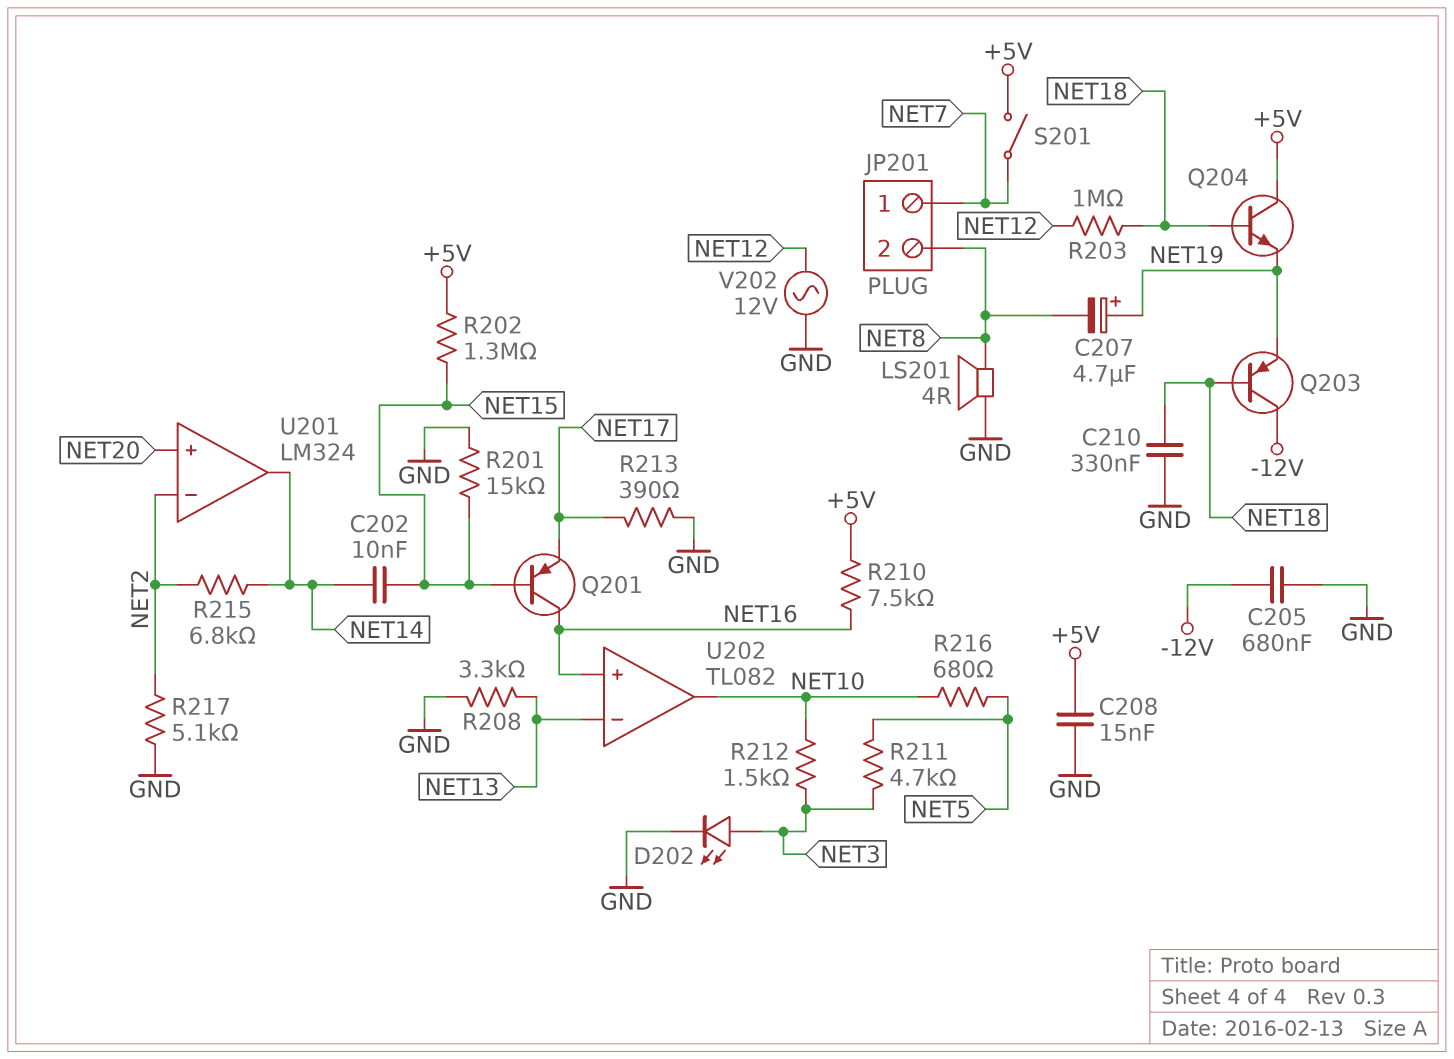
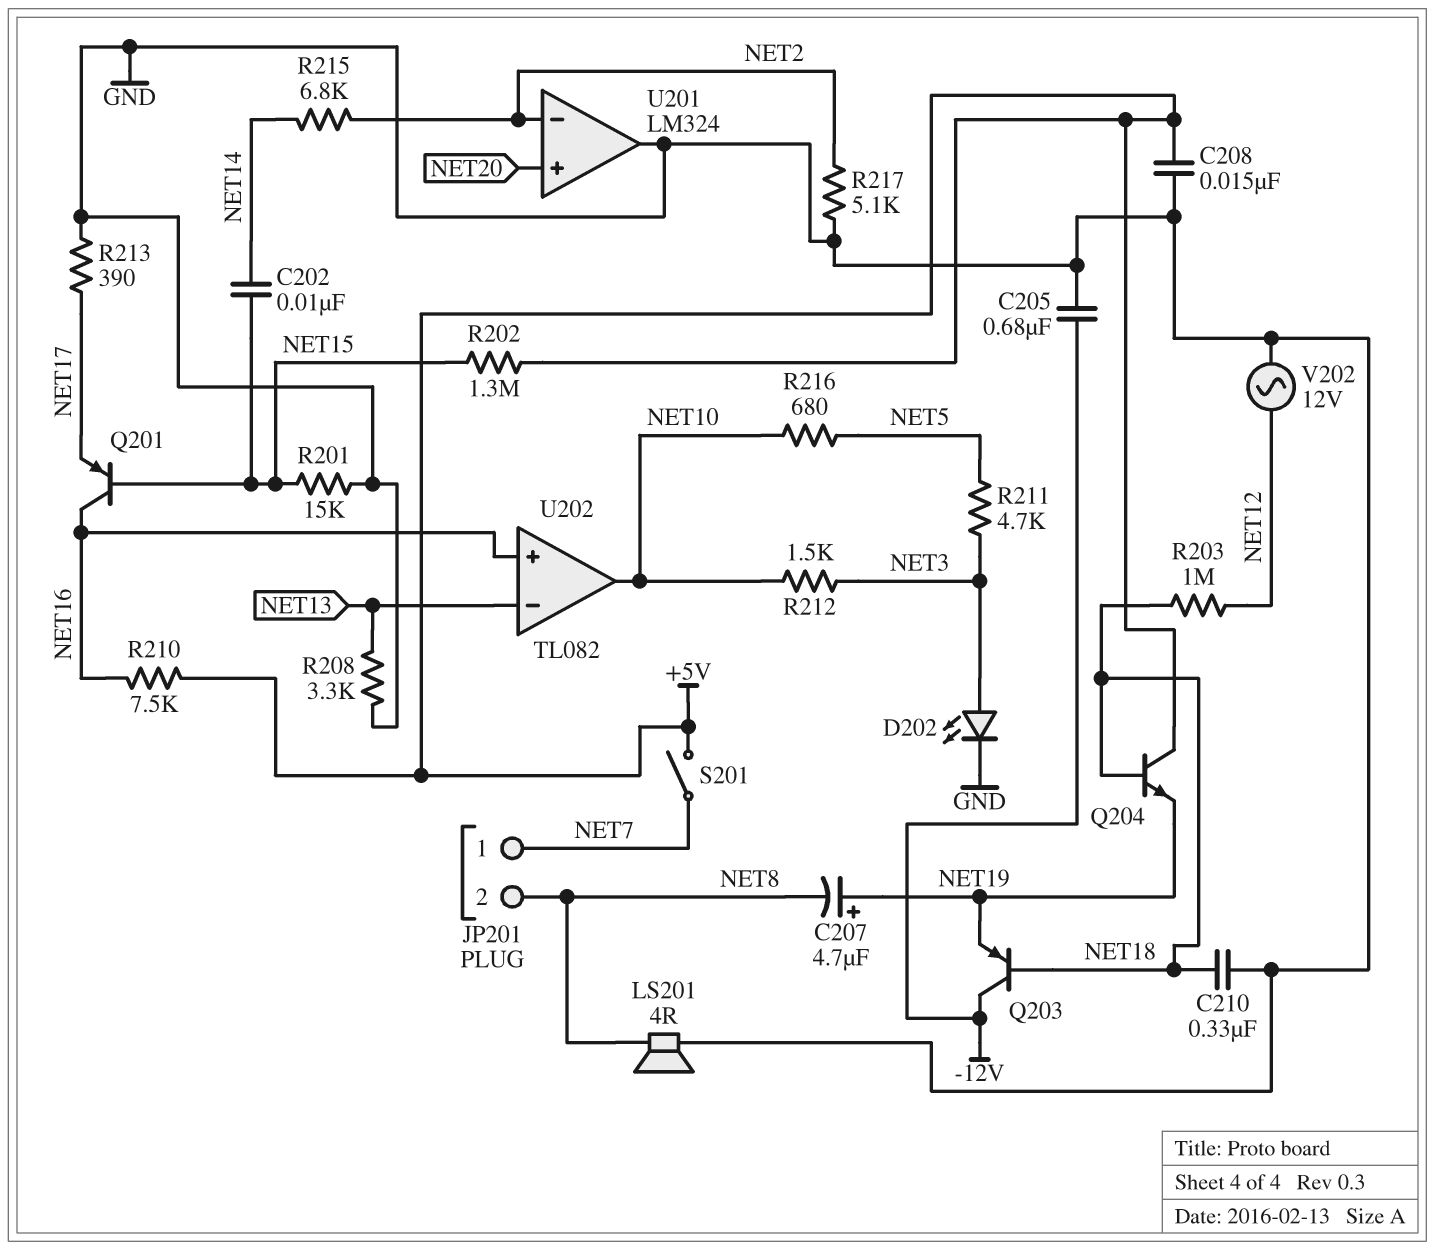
U201 pin out: NET14 -> GND

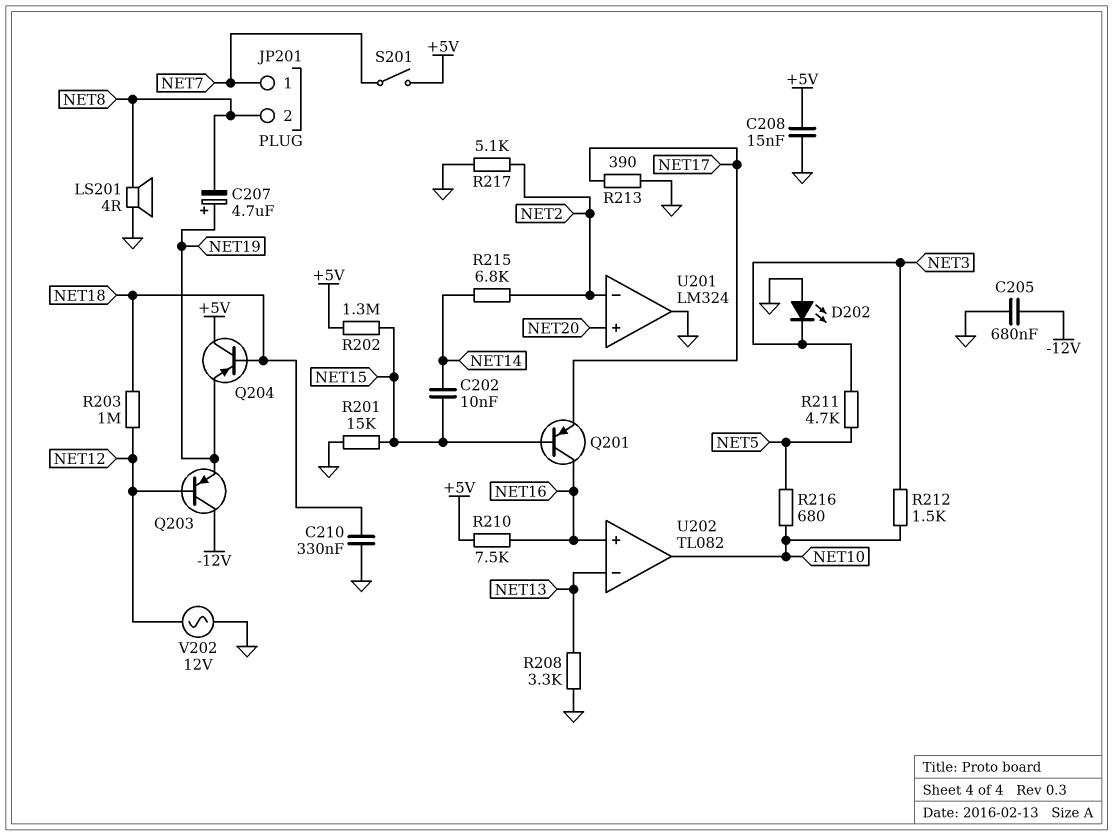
D202: LED (A NET3, K GND) -> LED (A GND, K NET3)
Q203: PNP (B NET18, C -12V, E NET19) -> PNP (B NET12, C -12V, E NET19)
Q204: NPN (B NET18, C +5V, E NET19) -> PNP (B NET18, C +5V, E NET19)

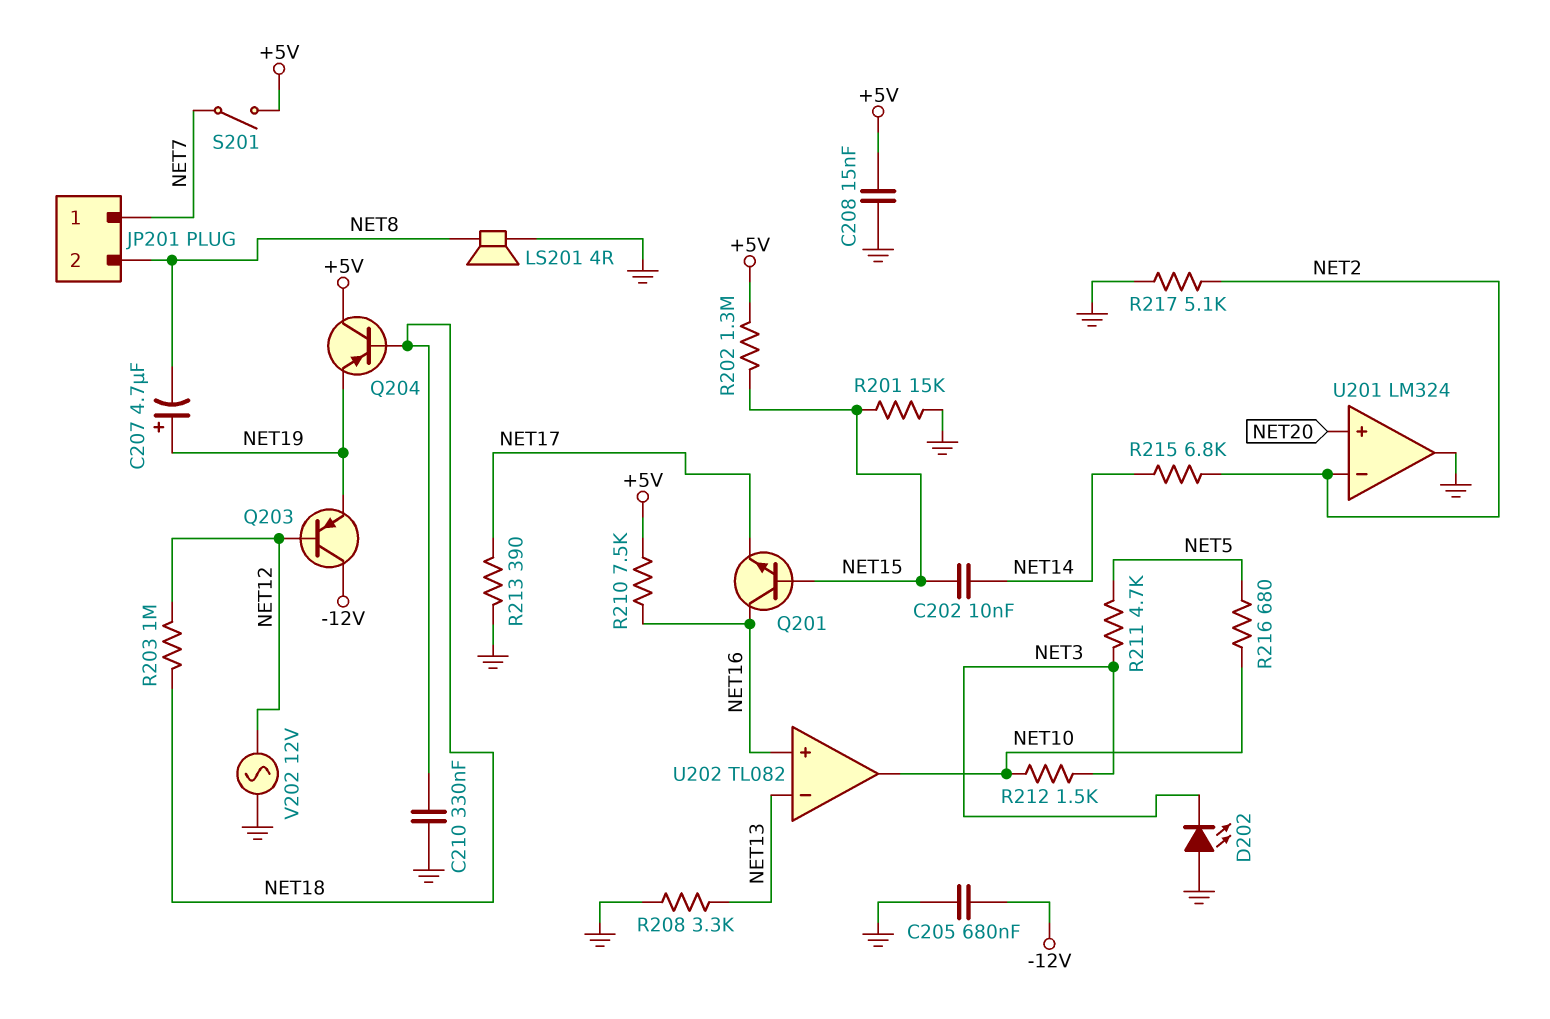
Q201: PNP (B NET15, C NET16, E NET17) -> NPN (B NET15, C NET16, E NET17)

